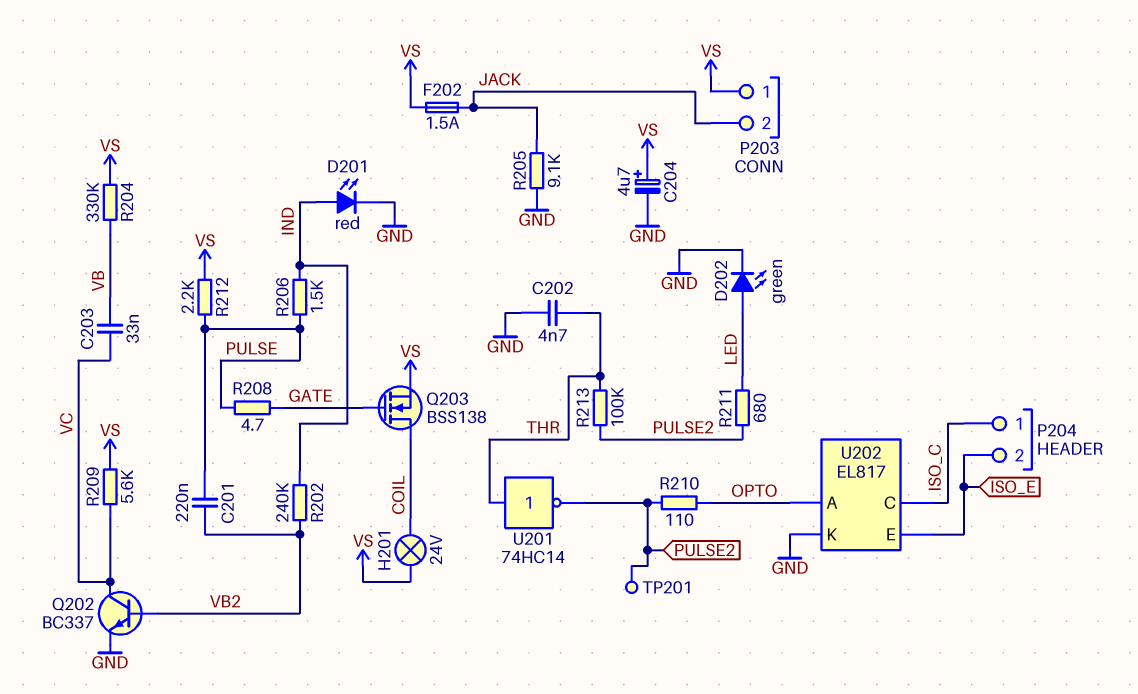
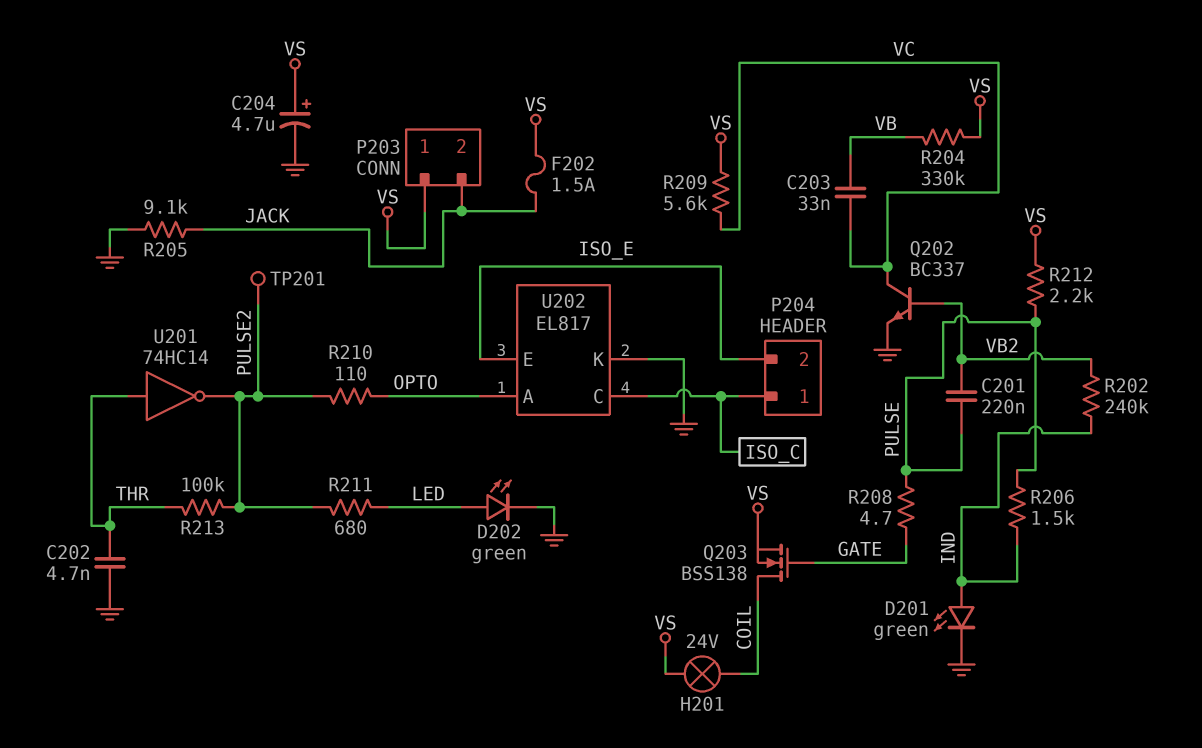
D201: LED red (A IND, K GND) -> LED green (A IND, K GND)

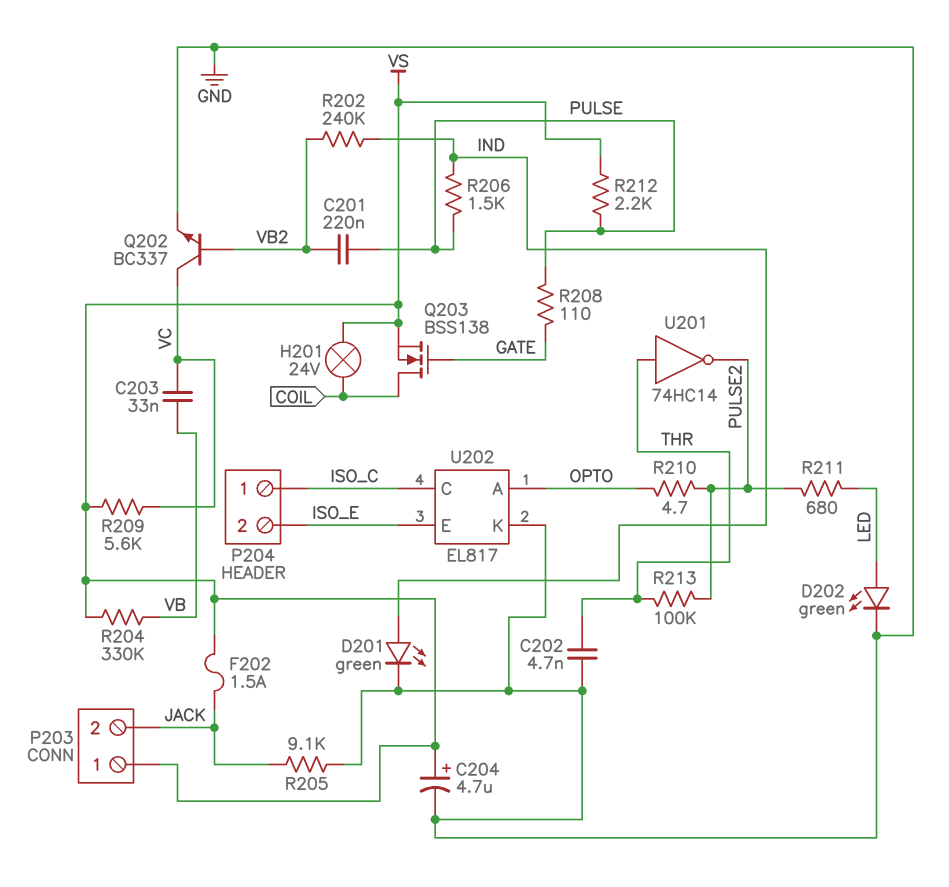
R208: 4.7 (GATE, PULSE) -> 110 (GATE, PULSE)
R210: 110 (OPTO, PULSE2) -> 4.7 (OPTO, PULSE2)
TP201: test point (PULSE2) -> none

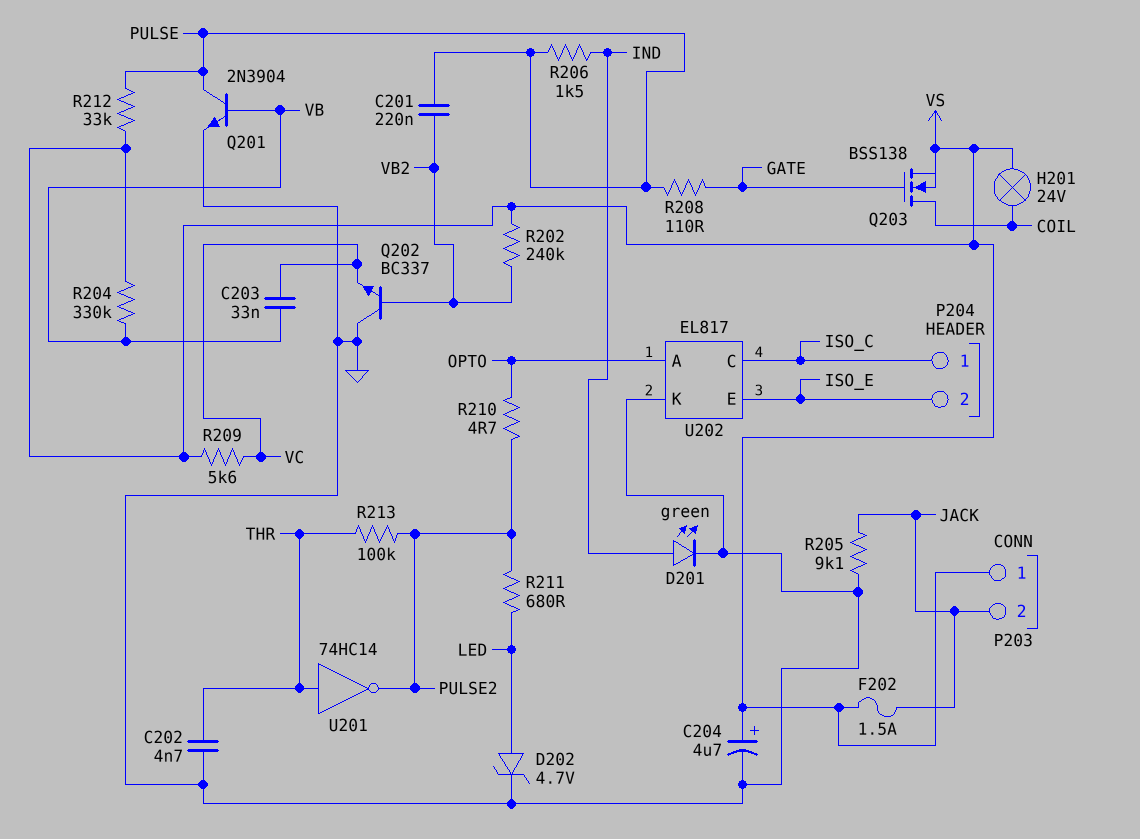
D202: LED green (A LED, K GND) -> zener 4.7V (A LED, K GND)
Q201: none -> NPN 2N3904 (B VB, C PULSE, E GND)
Q202: NPN BC337 (B VB2, C VC, E GND) -> NPN BC337 (B VB2, C GND, E VC)
R202: 240k (IND, VB2) -> 240k (VB2, VS)
R212: 2.2k (PULSE, VS) -> 33k (PULSE, VS)

